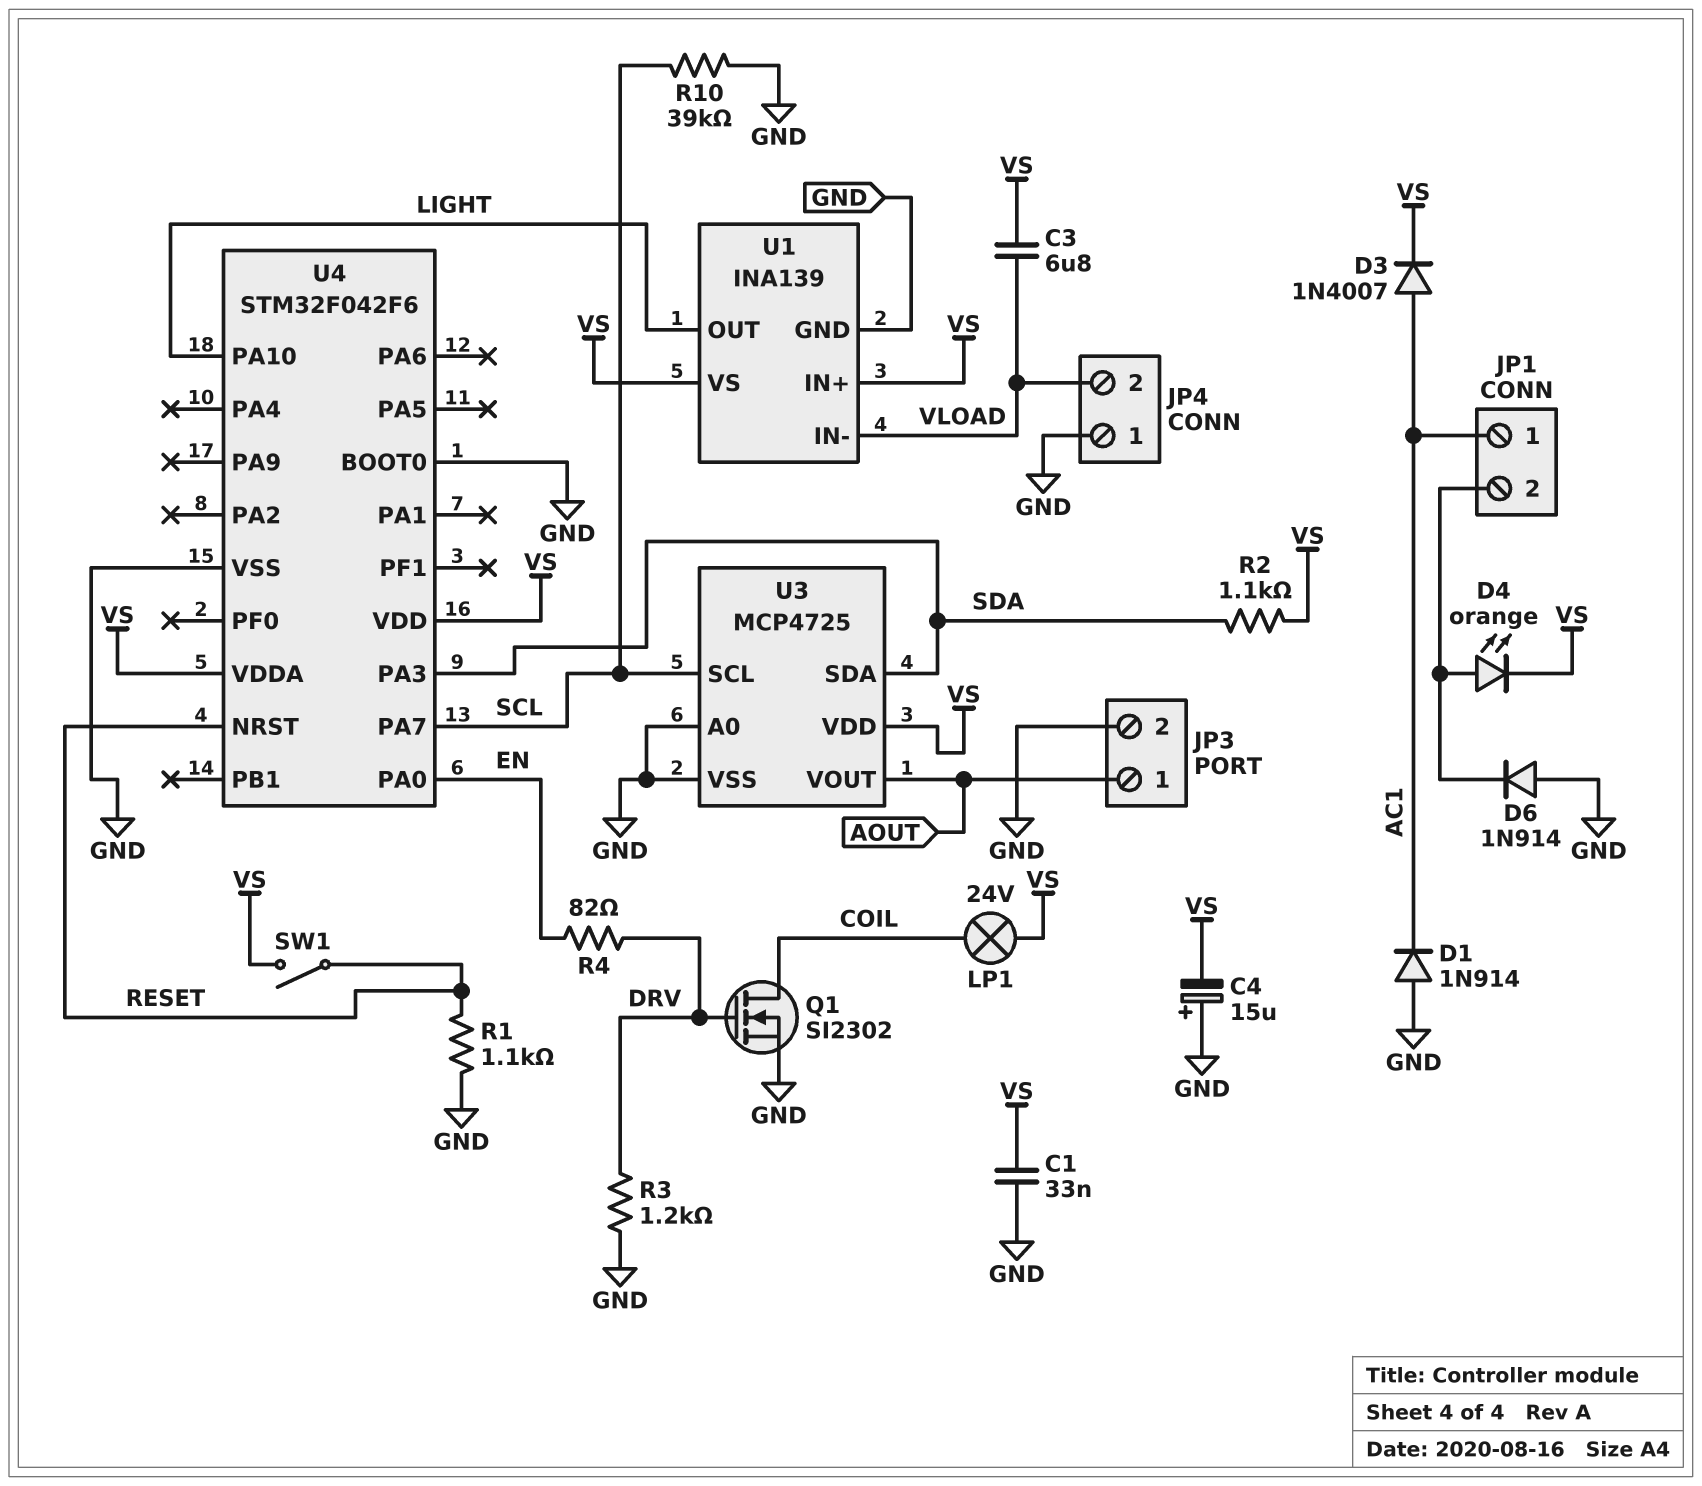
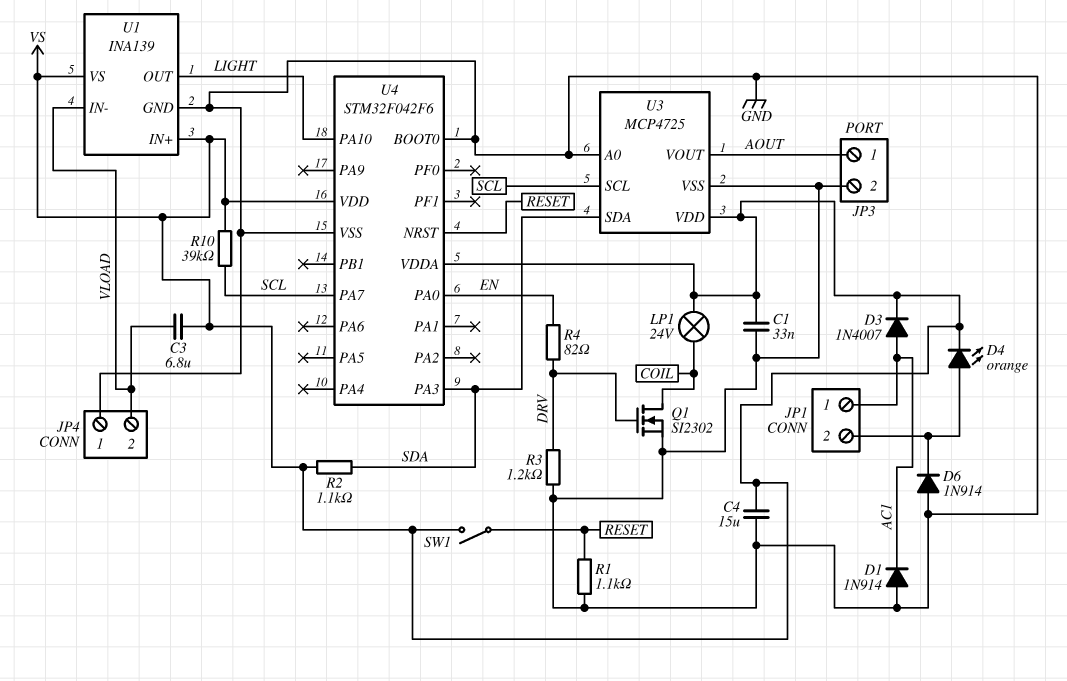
C4: 15uF (plus GND, minus VS) -> 15uF (GND, VS)
R10: 39k (GND, SCL) -> 39k (SCL, VS)

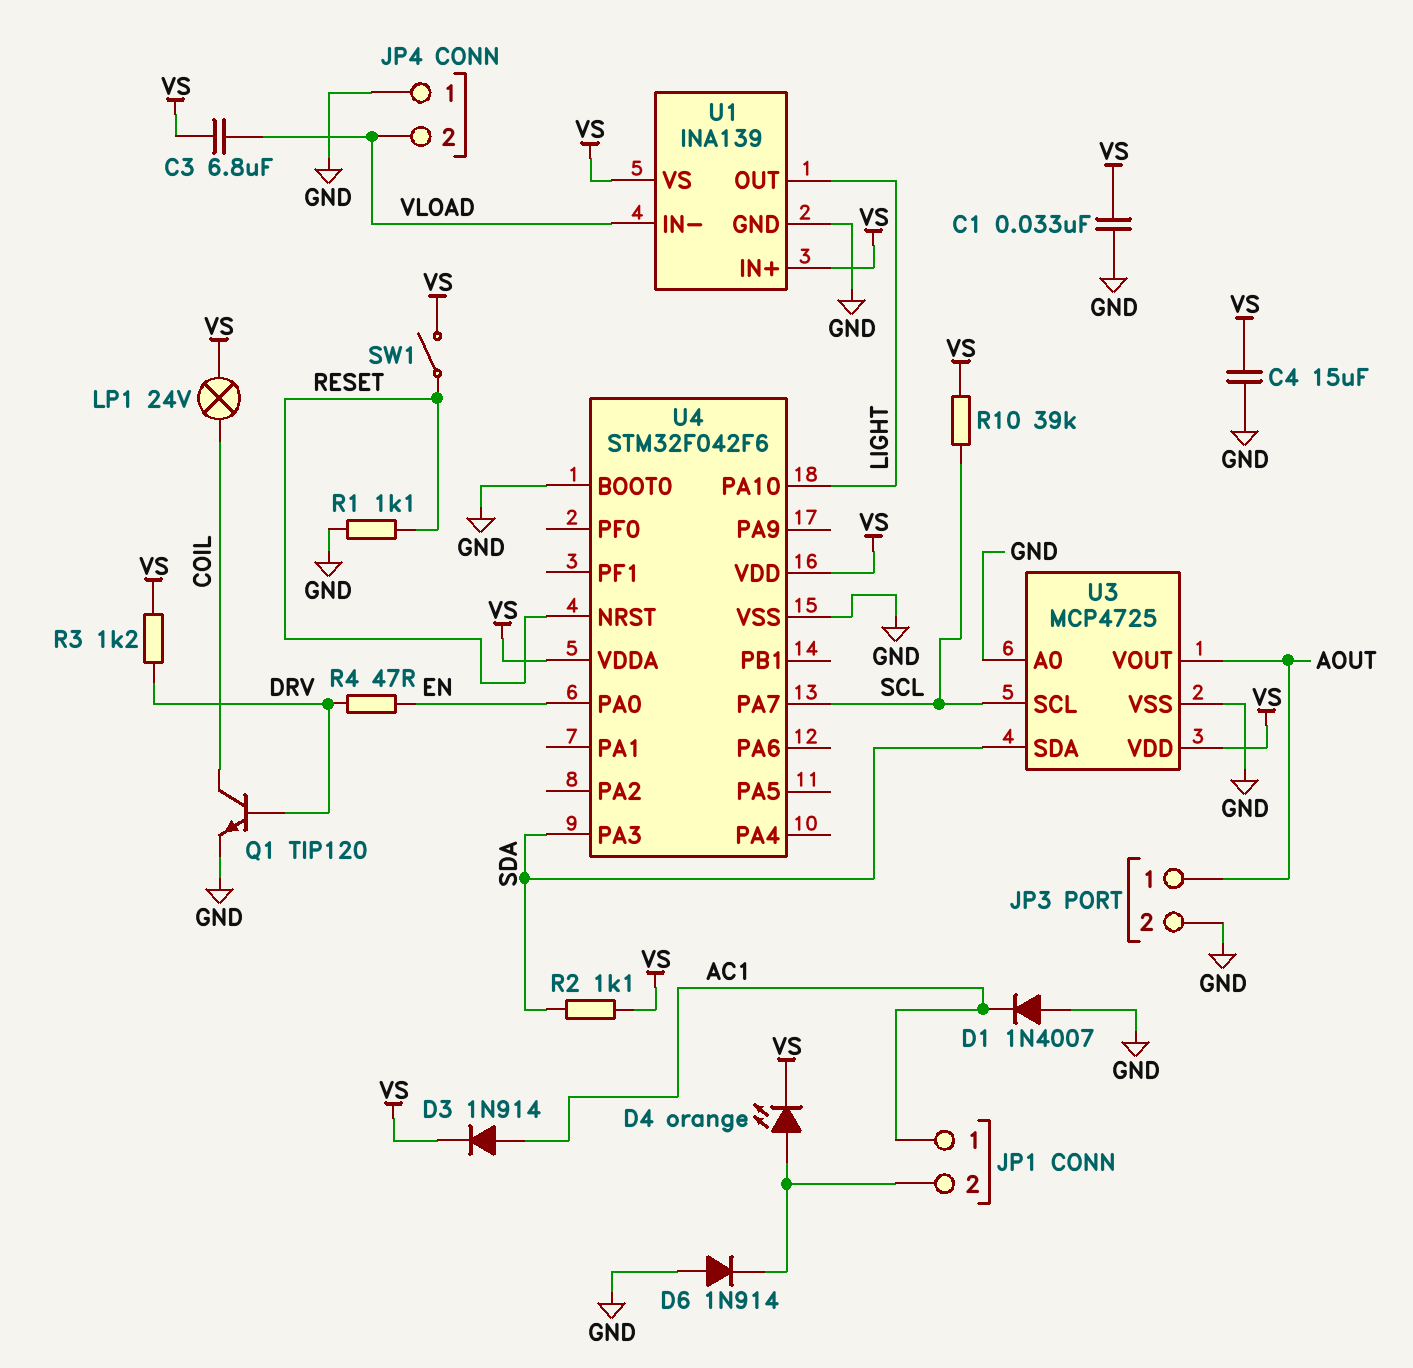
D1: diode 1N914 (A GND, K AC1) -> diode 1N4007 (A GND, K AC1)
D3: diode 1N4007 (A AC1, K VS) -> diode 1N914 (A AC1, K VS)
Q1: NMOS SI2302 (G DRV, D COIL, S GND) -> NPN TIP120 (B DRV, C COIL, E GND)
R3: 1.2k (DRV, GND) -> 1.2k (DRV, VS)
R4: 82 (DRV, EN) -> 47 (DRV, EN)

